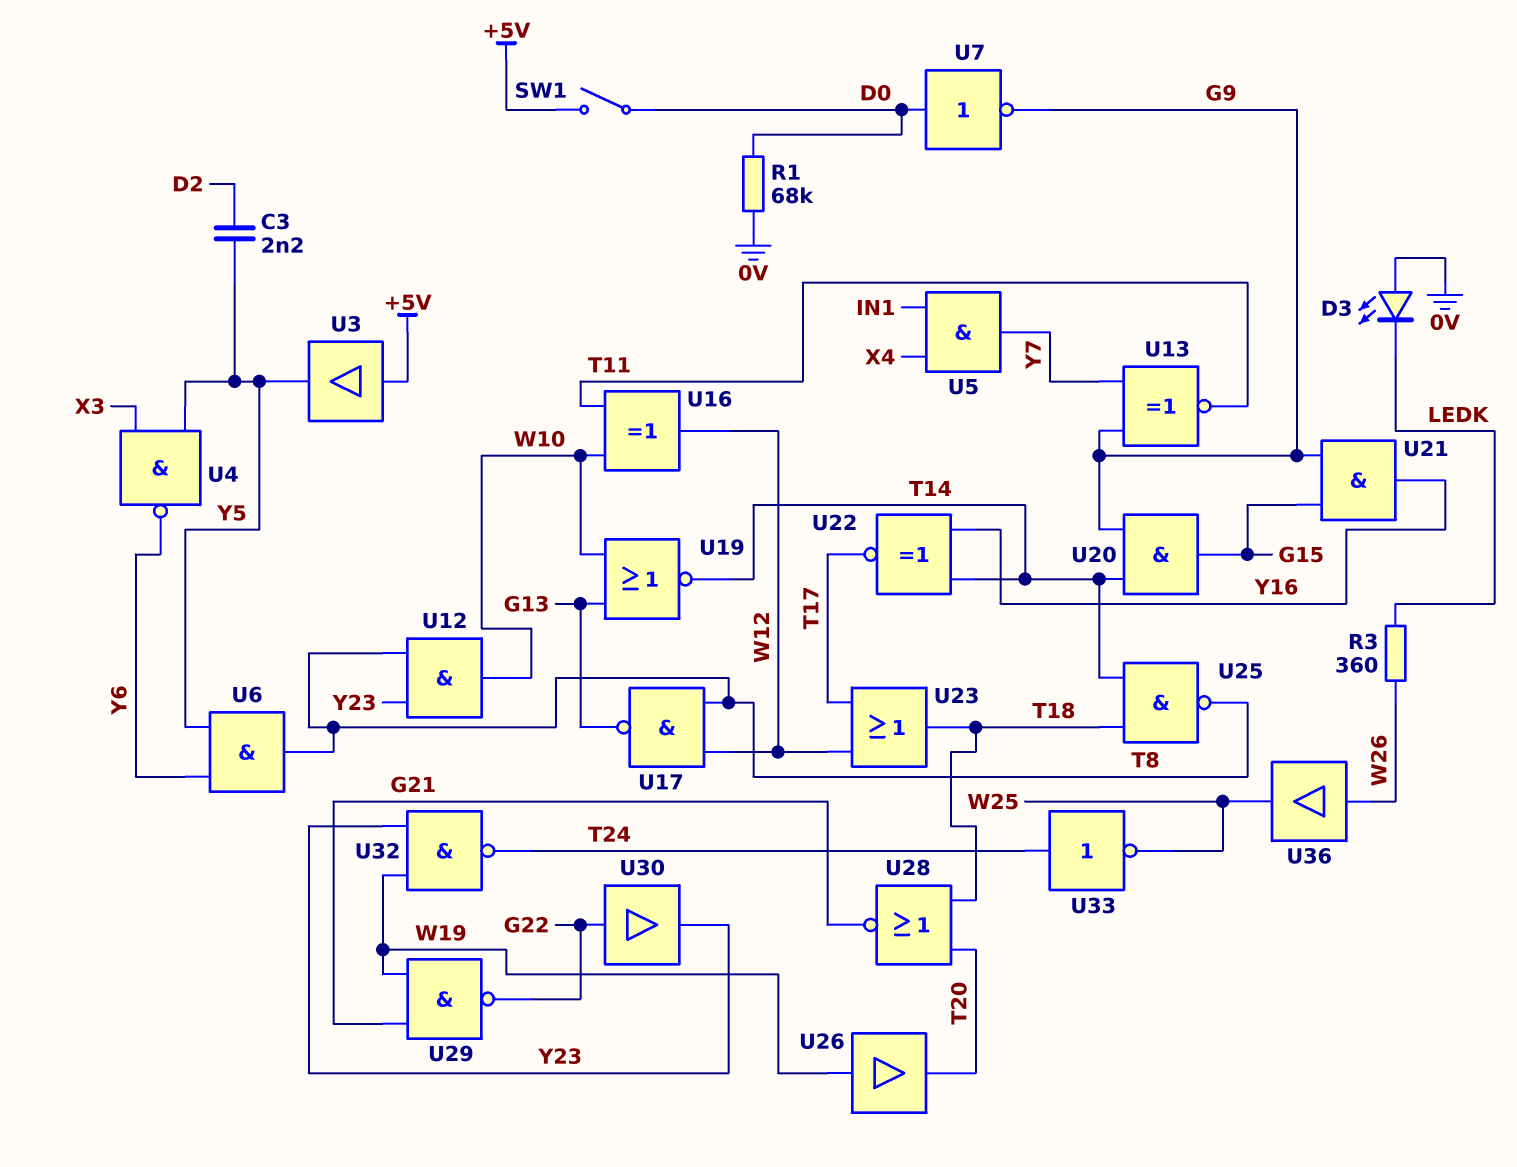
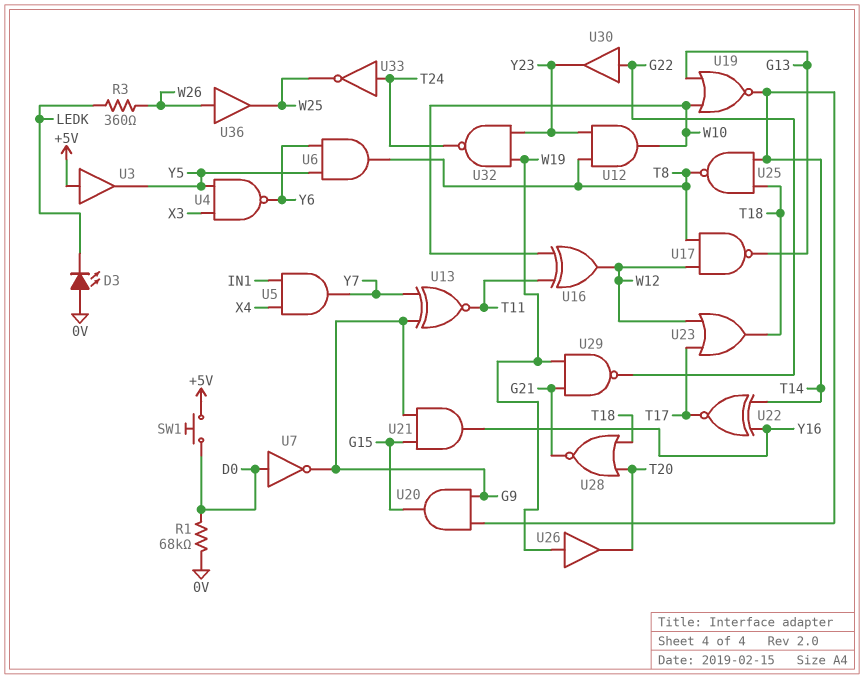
C3: 2.2nF (D2, Y5) -> none
SW1: switch (+5V, D0) -> button (+5V, D0)

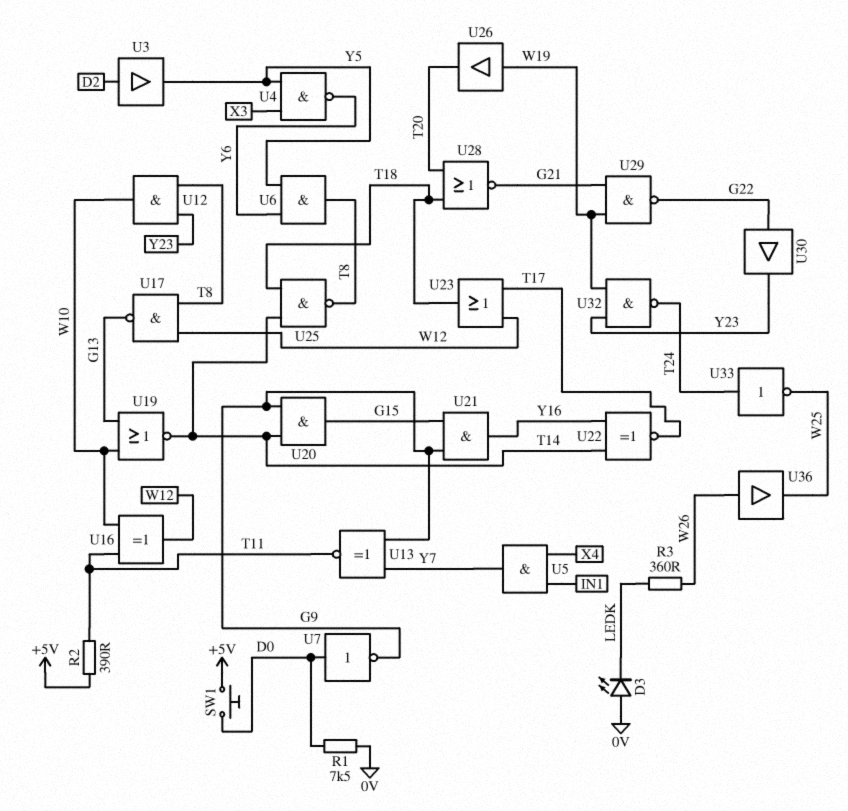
R1: 68k (0V, D0) -> 7.5k (0V, D0)
R2: none -> 390 (+5V, T11)
U3: buffer (in +5V, out Y5) -> buffer (in D2, out Y5)

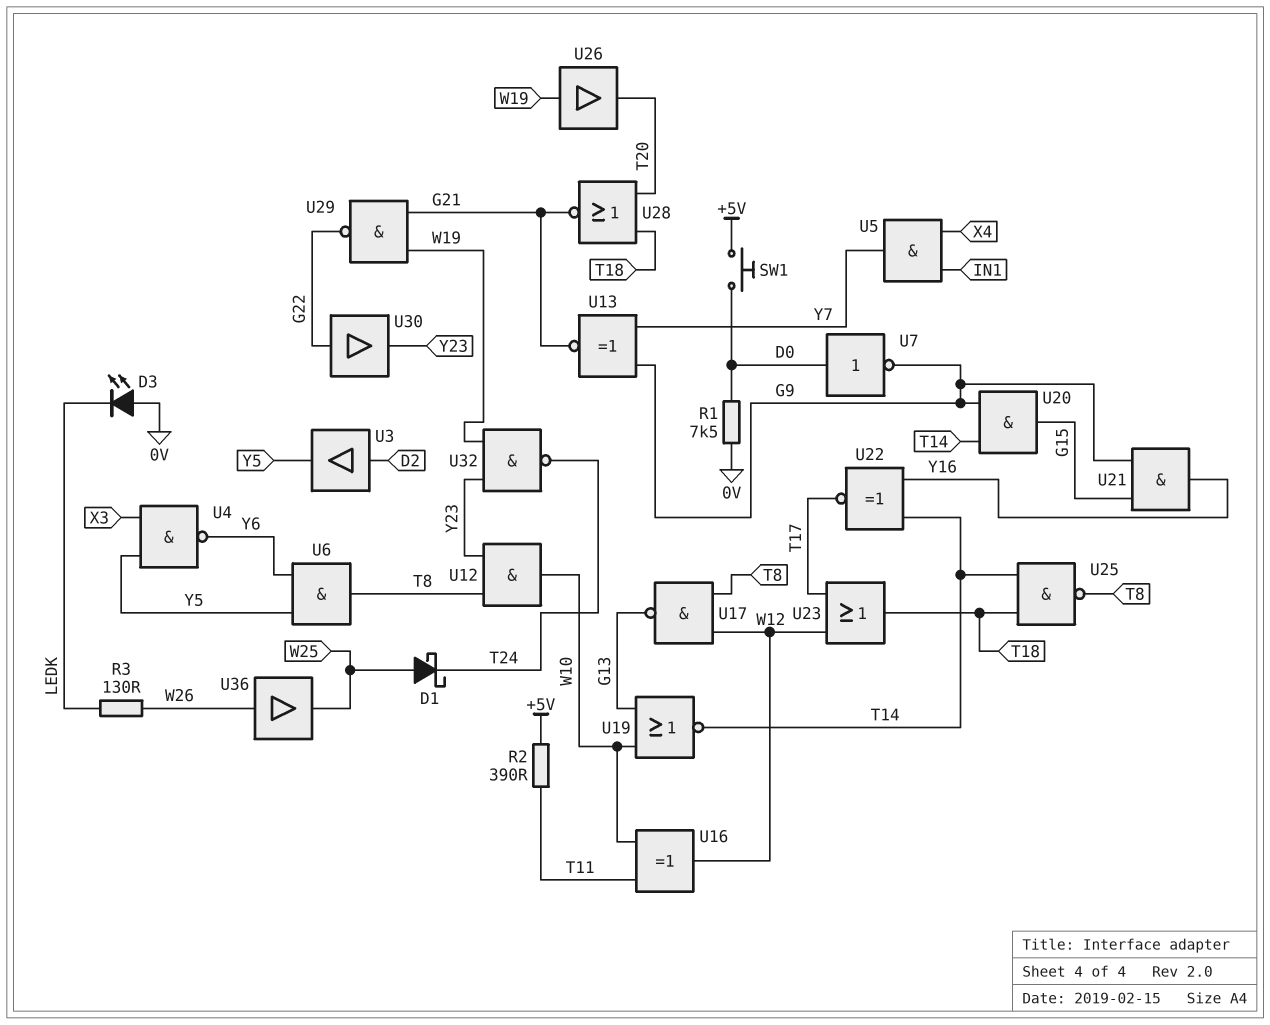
D1: none -> schottky (A W25, K T24)
R3: 360 (LEDK, W26) -> 130 (LEDK, W26)
U13: XNOR (in G9, in Y7, out T11) -> XNOR (in G9, in Y7, out G21)
U33: NOT (in T24, out W25) -> none

